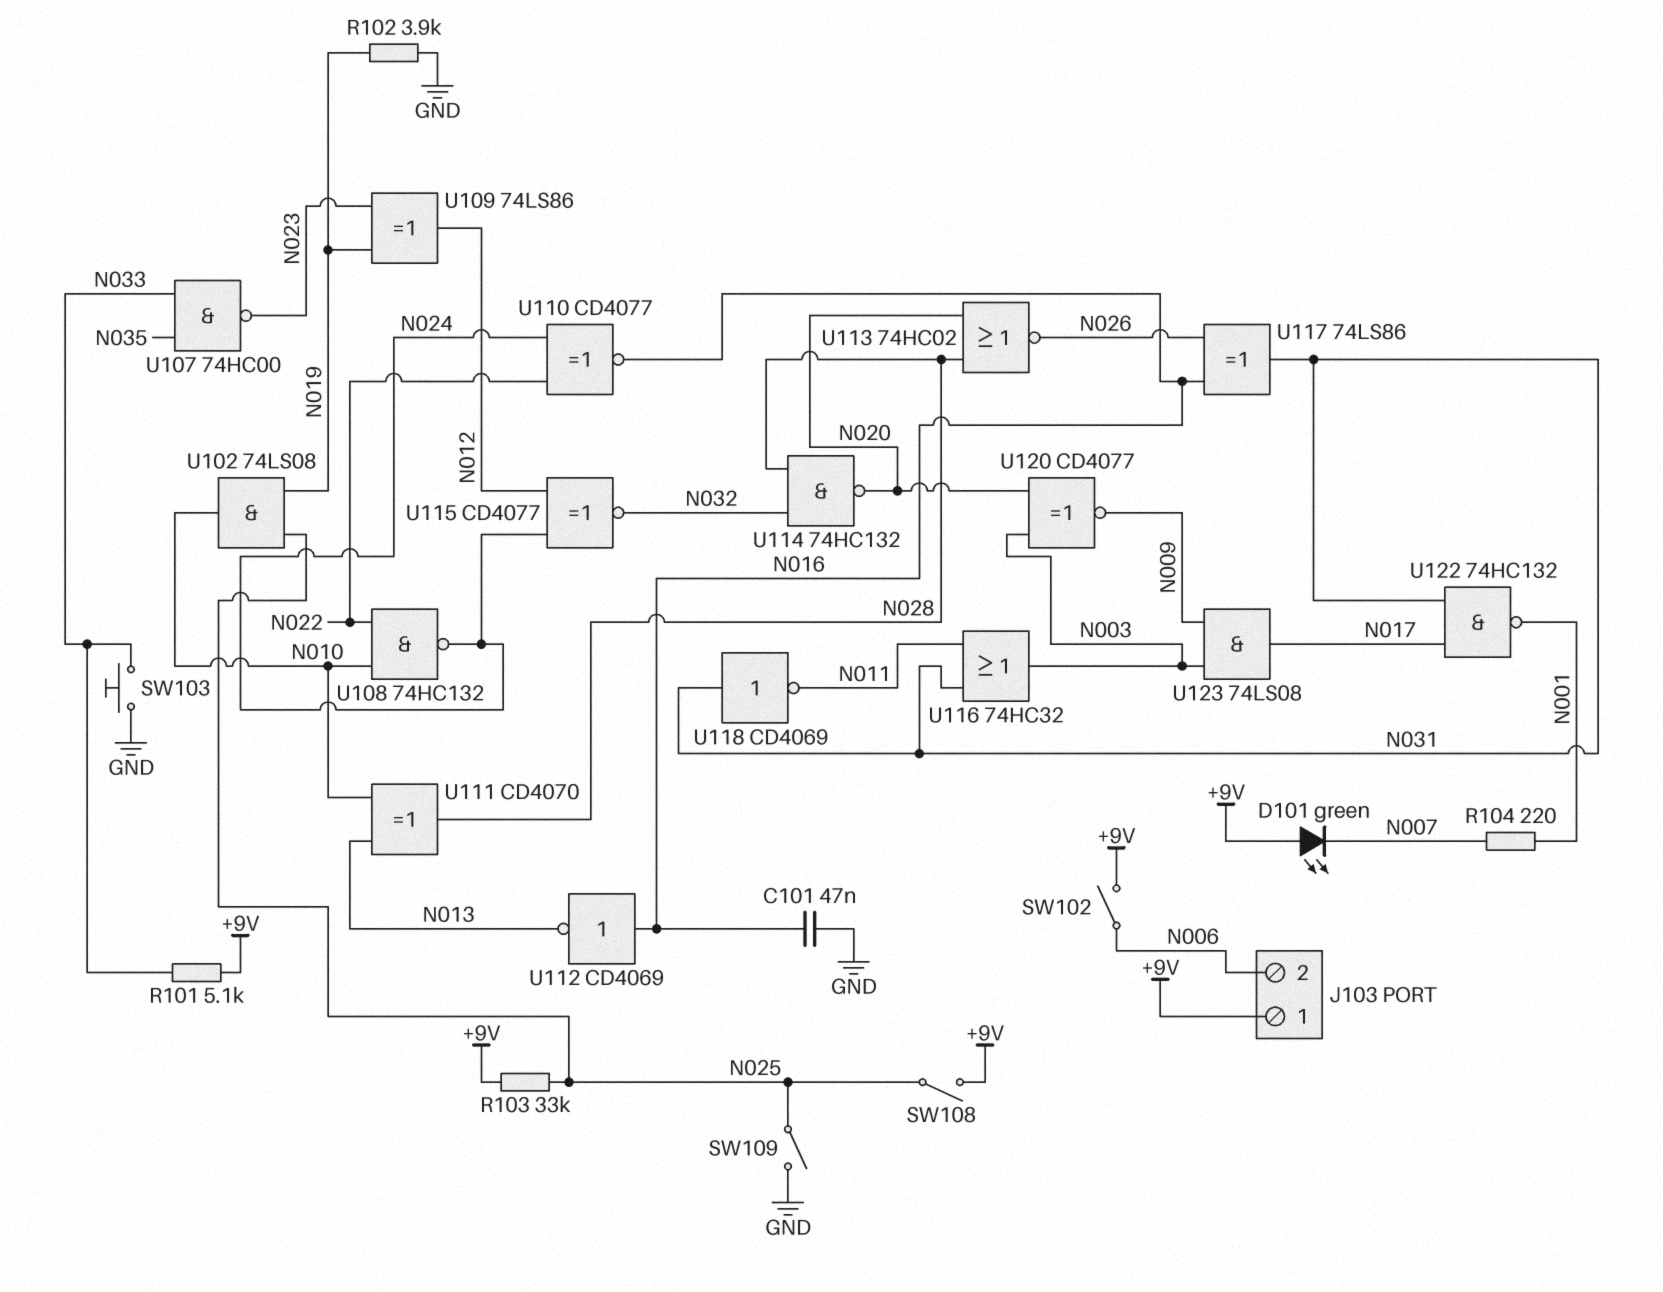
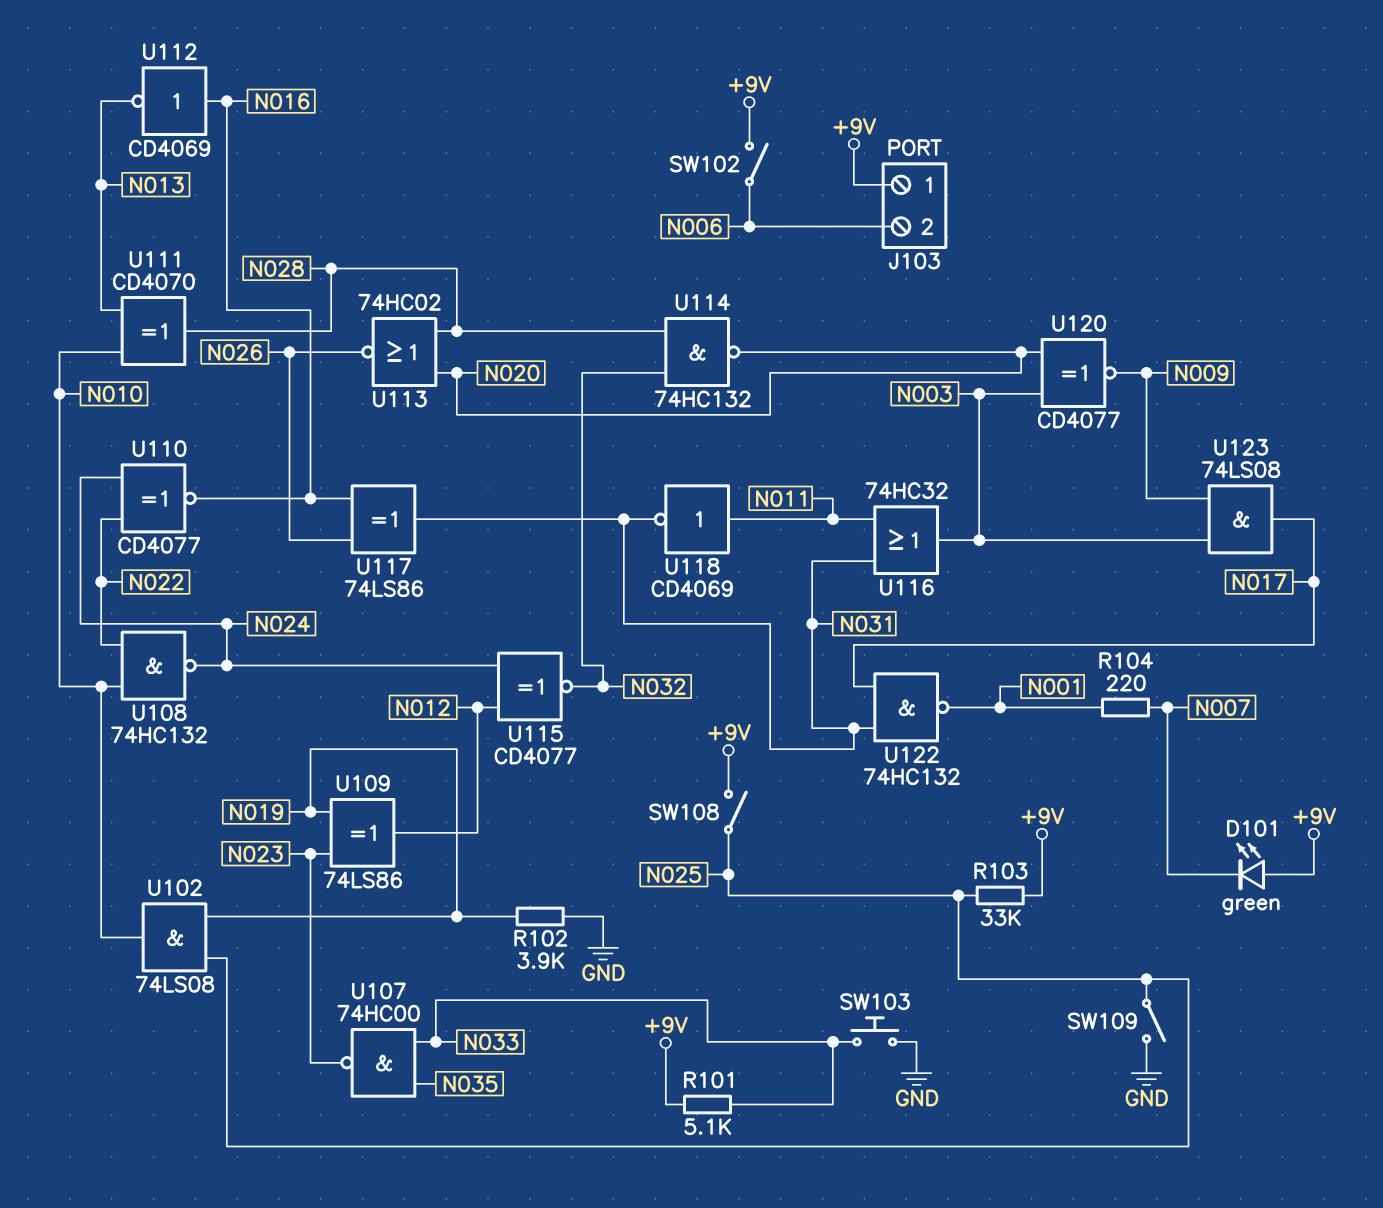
C101: 47nF (GND, N016) -> none
U118: NOT CD4069 (in N031, out N011) -> NOT CD4069 (in N011, out N031)

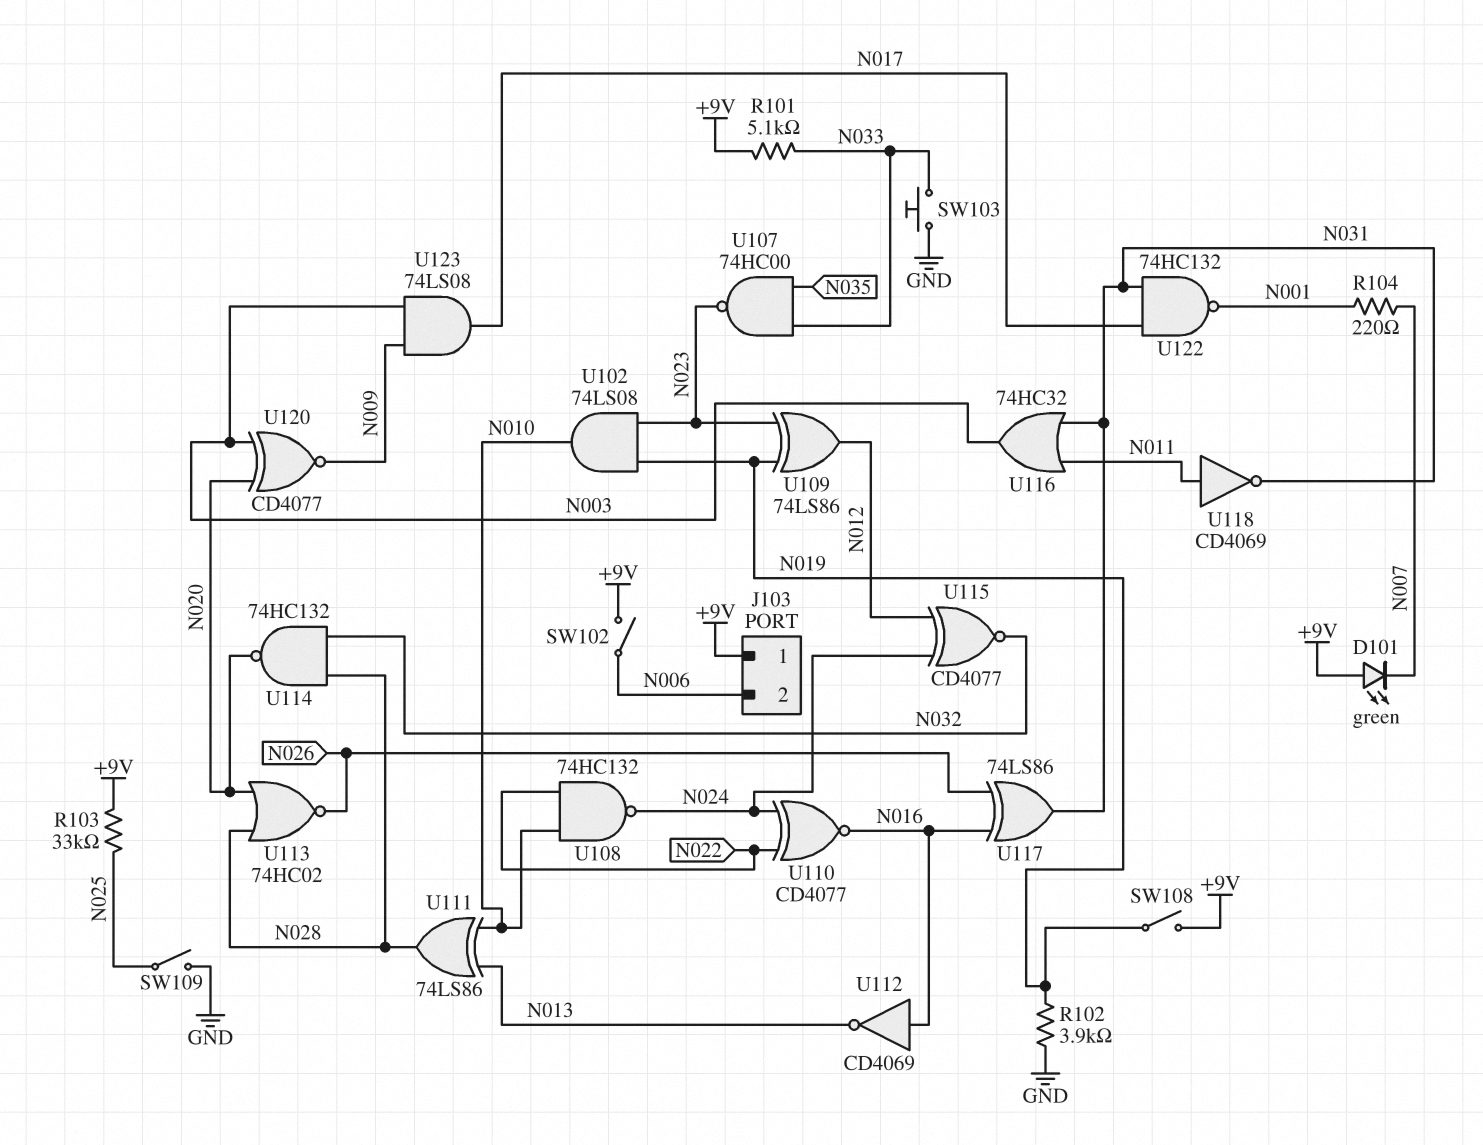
SW108: switch (+9V, N025) -> switch (+9V, N019)
U102: AND 74LS08 (in N019, in N025, out N010) -> AND 74LS08 (in N019, in N023, out N010)
U111: XOR CD4070 (in N010, in N013, out N028) -> XOR 74LS86 (in N010, in N013, out N028)

